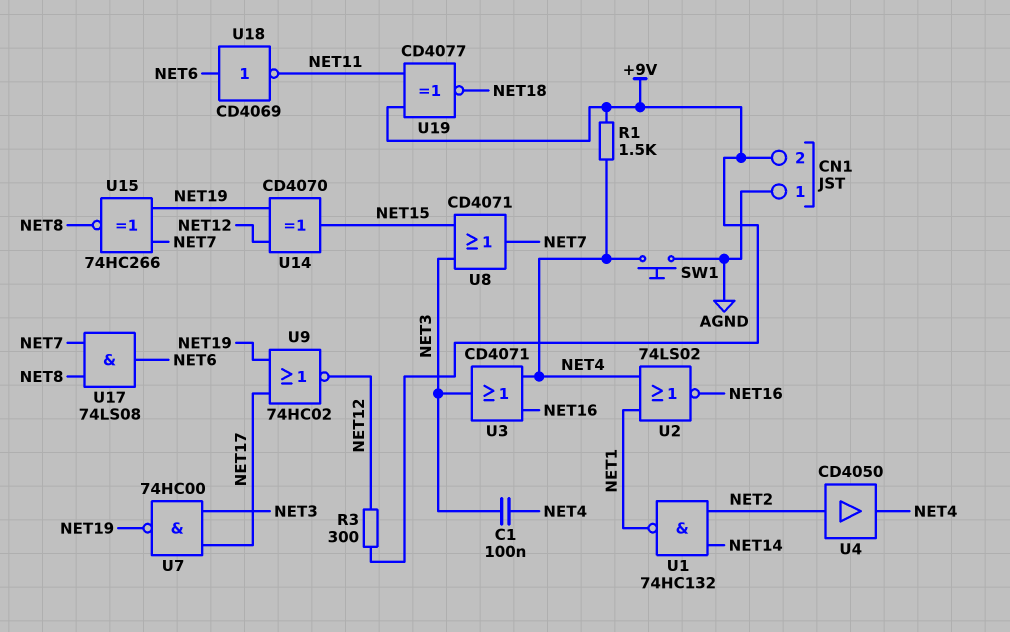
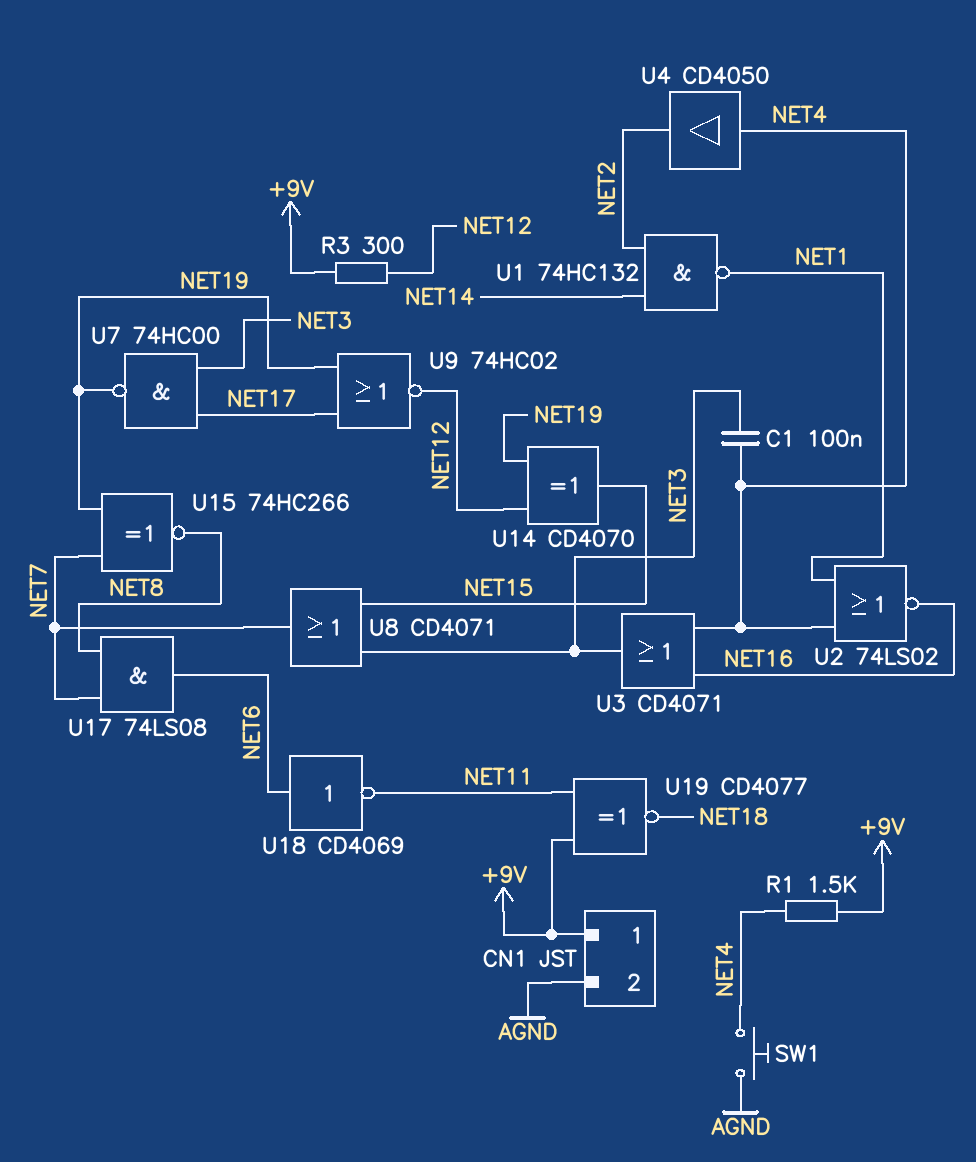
CN1 pin 1: AGND -> +9V
CN1 pin 2: +9V -> AGND
U4: buffer CD4050 (in NET2, out NET4) -> buffer CD4050 (in NET4, out NET2)

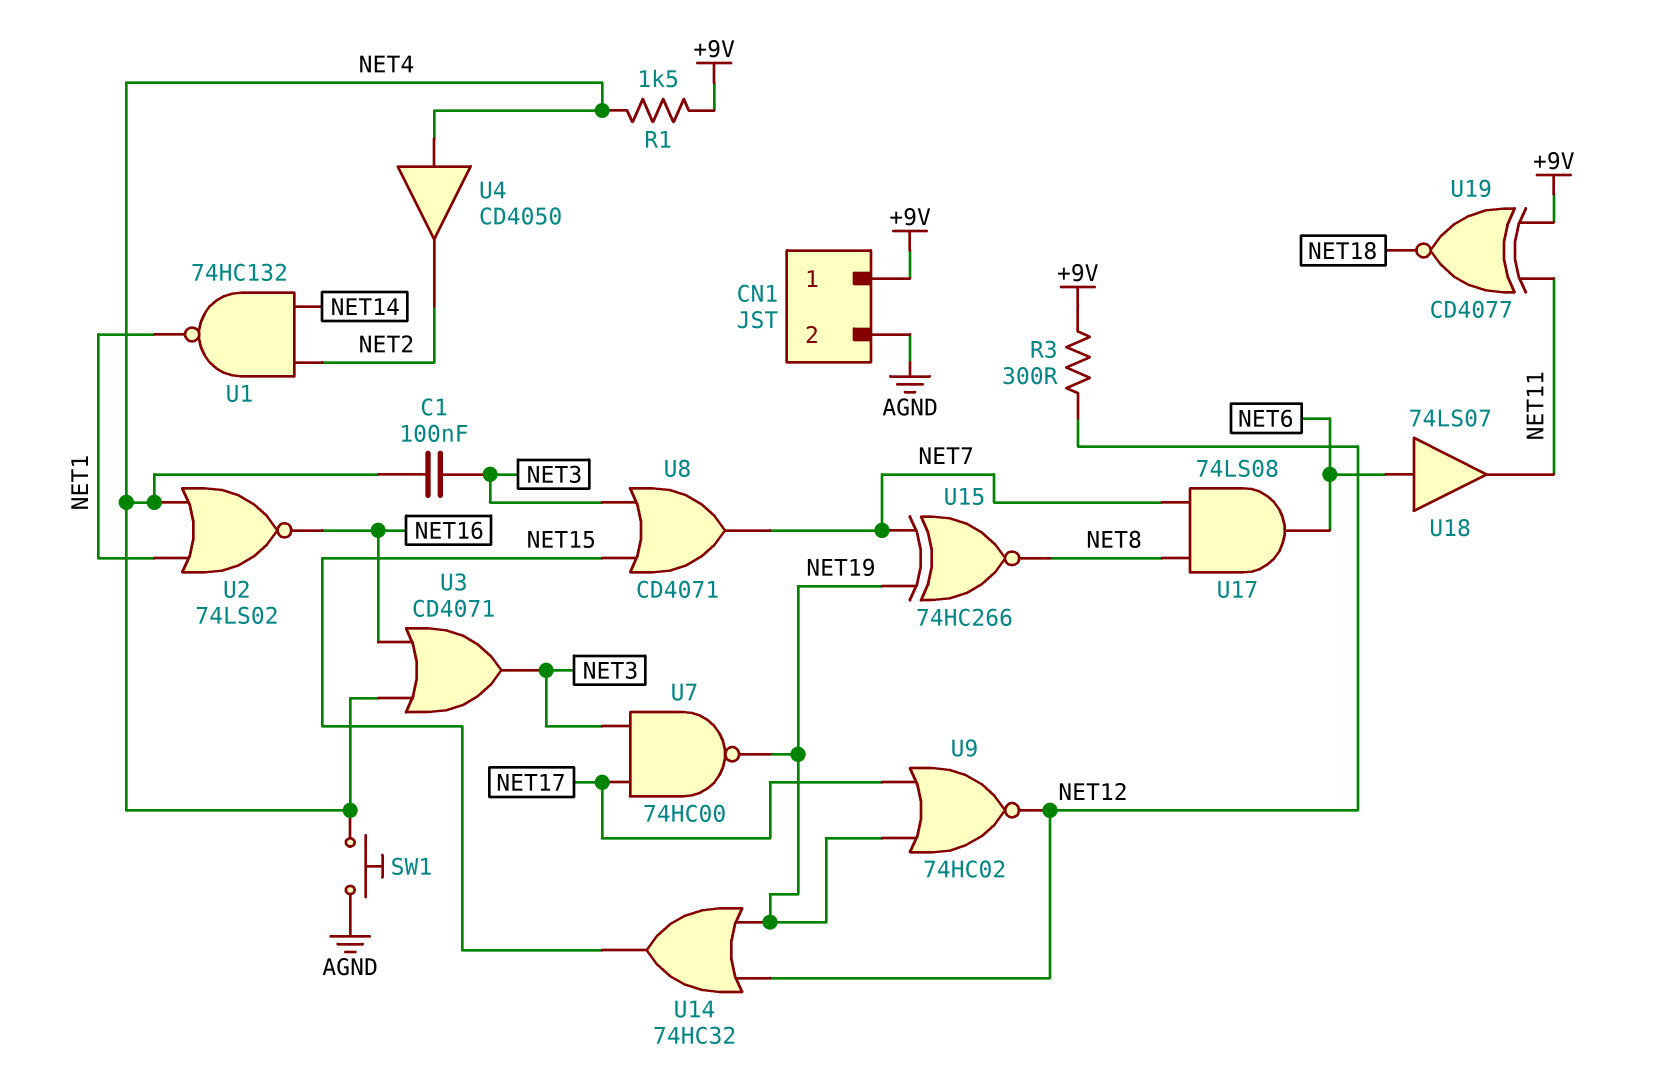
U14: XOR CD4070 (in NET12, in NET19, out NET15) -> OR 74HC32 (in NET12, in NET19, out NET15)
U18: NOT CD4069 (in NET6, out NET11) -> buffer 74LS07 (in NET6, out NET11)

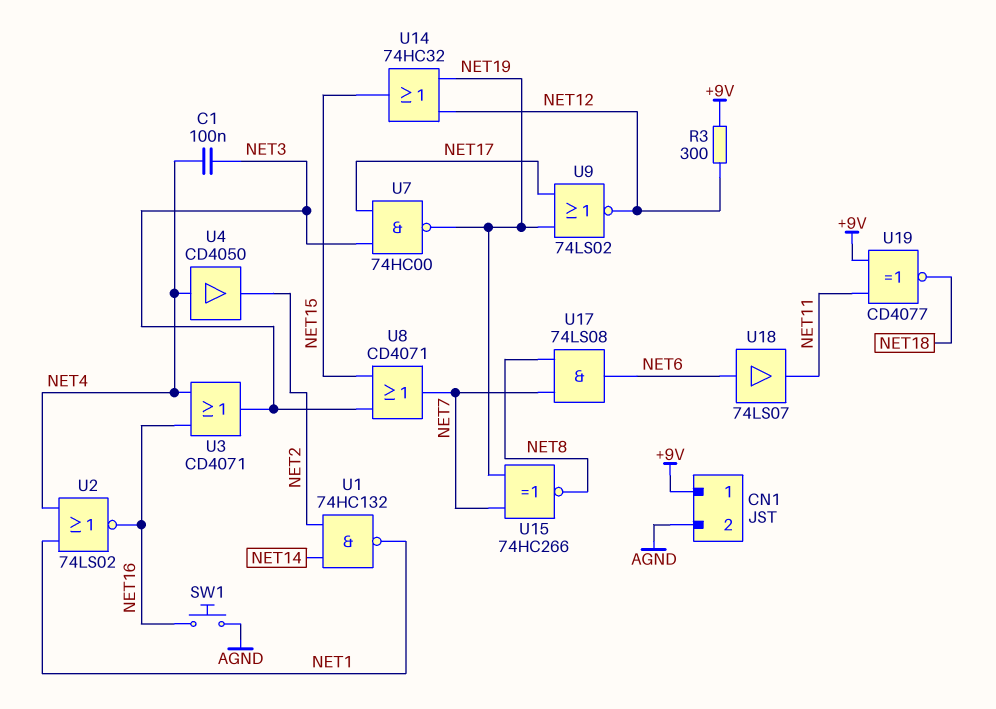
R1: 1.5k (+9V, NET4) -> none
SW1: button (AGND, NET4) -> button (AGND, NET16)
U9: NOR 74HC02 (in NET17, in NET19, out NET12) -> NOR 74LS02 (in NET17, in NET19, out NET12)

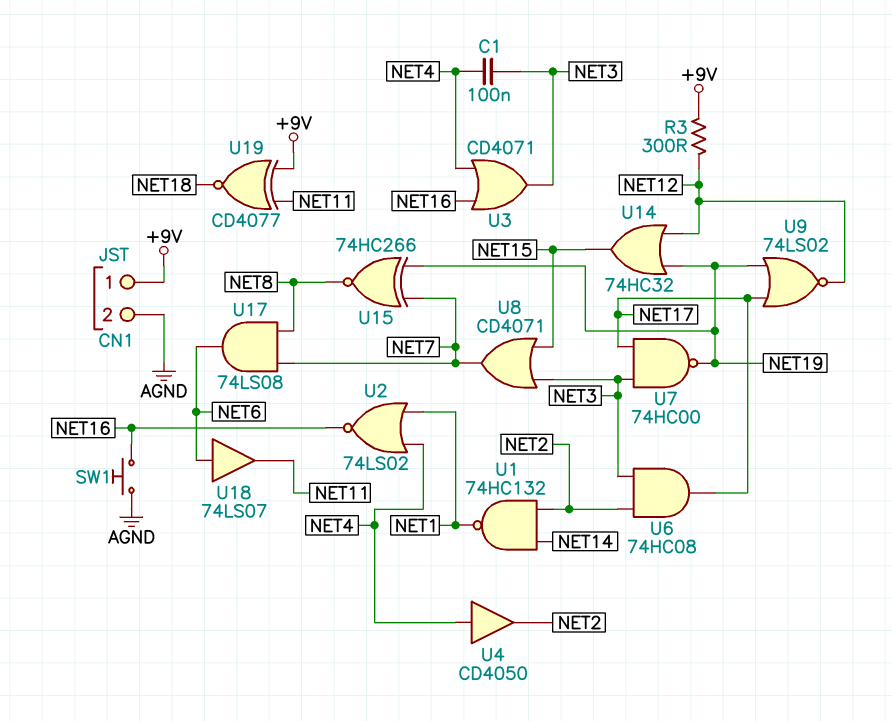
U6: none -> AND 74HC08 (in NET2, in NET3, out NET17)

